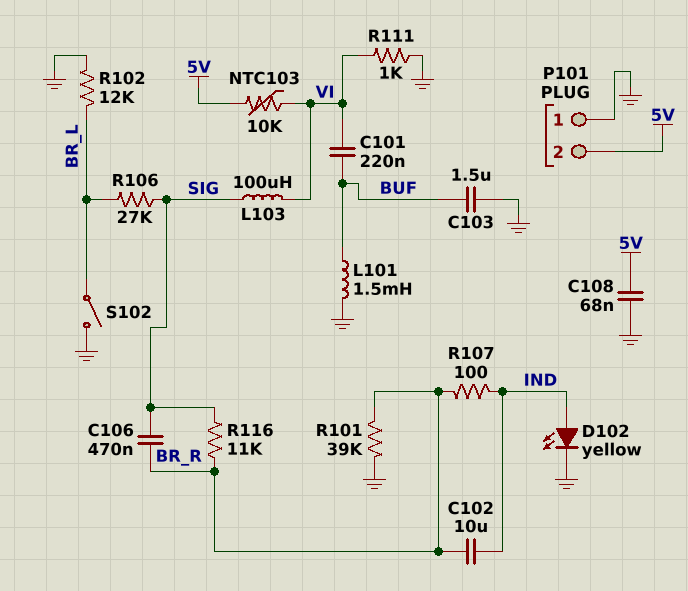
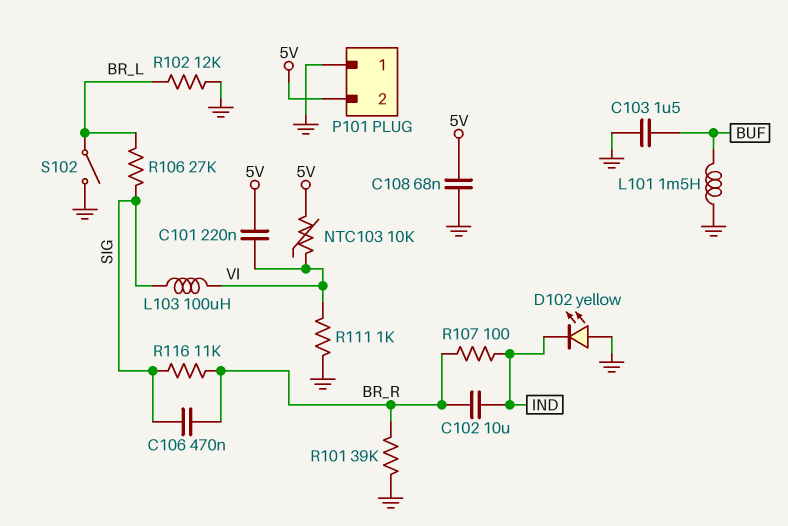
C101: 220nF (BUF, VI) -> 220nF (5V, VI)
D102: LED yellow (A IND, K GND) -> LED yellow (A GND, K IND)

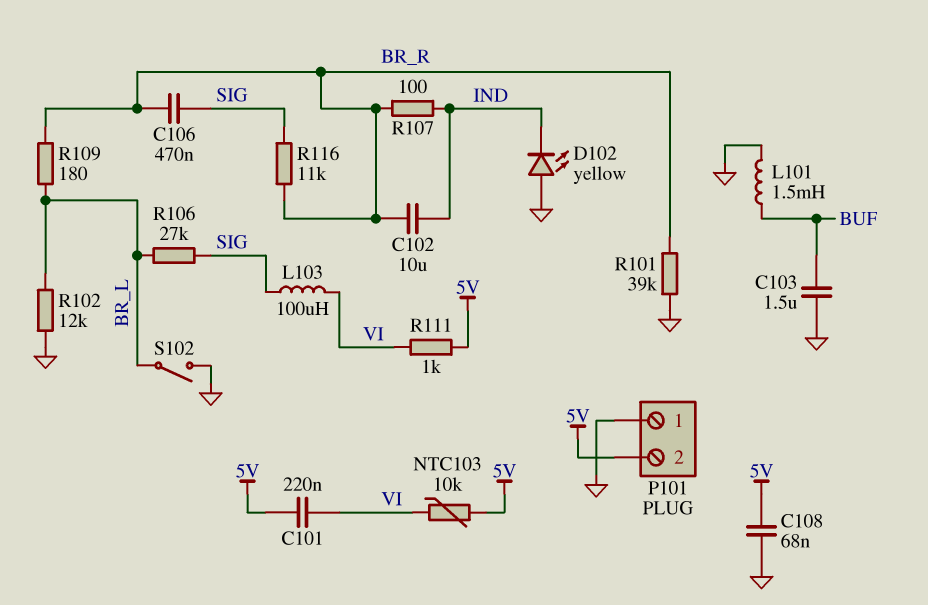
R109: none -> 180 (BR_L, BR_R)
R111: 1k (GND, VI) -> 1k (5V, VI)

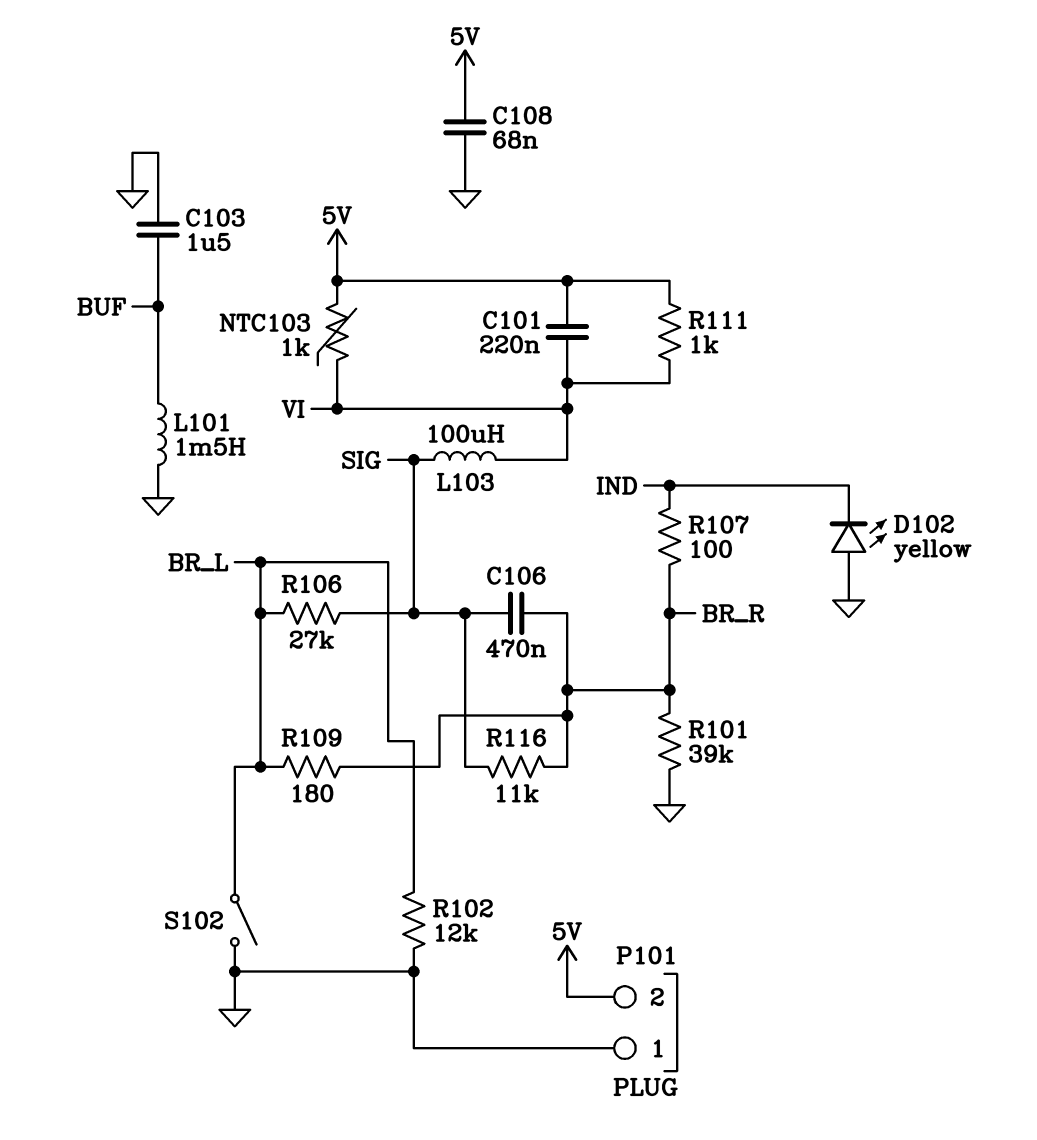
C102: 10uF (BR_R, IND) -> none
NTC103: 10k (5V, VI) -> 1k (5V, VI)

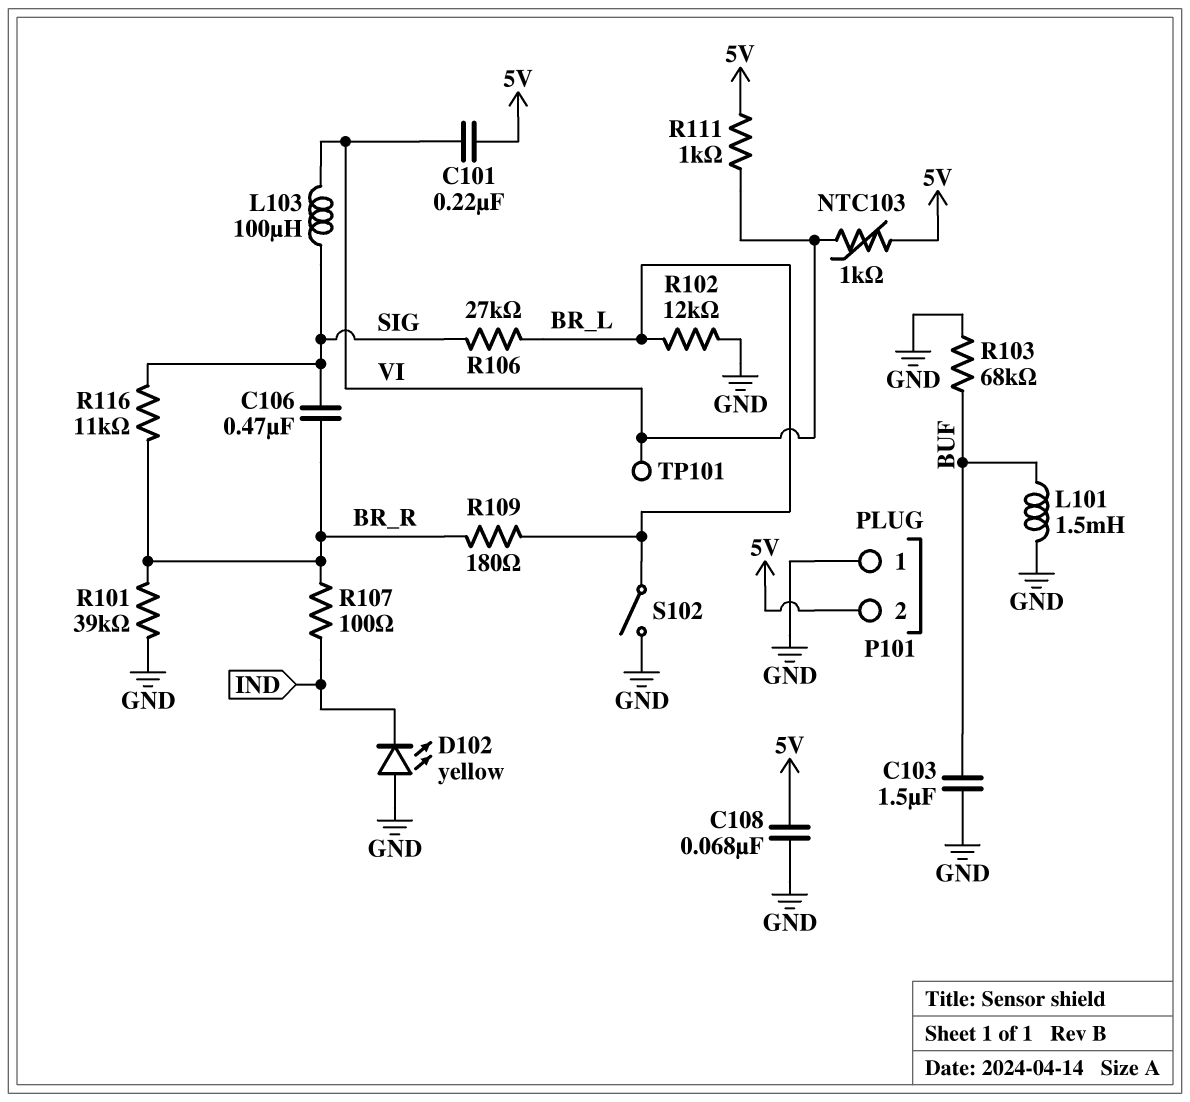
R103: none -> 68k (BUF, GND)
TP101: none -> test point (VI)

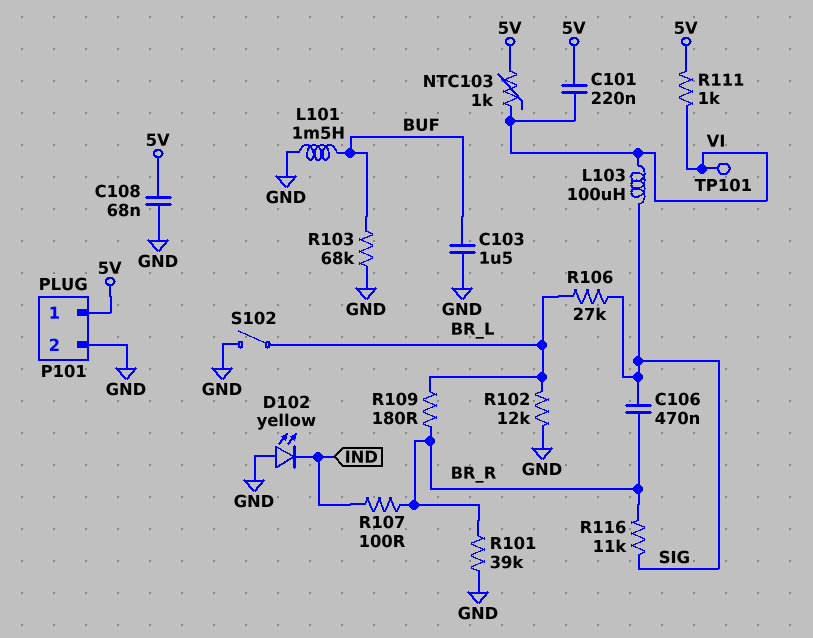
P101 pin 1: GND -> 5V
P101 pin 2: 5V -> GND

